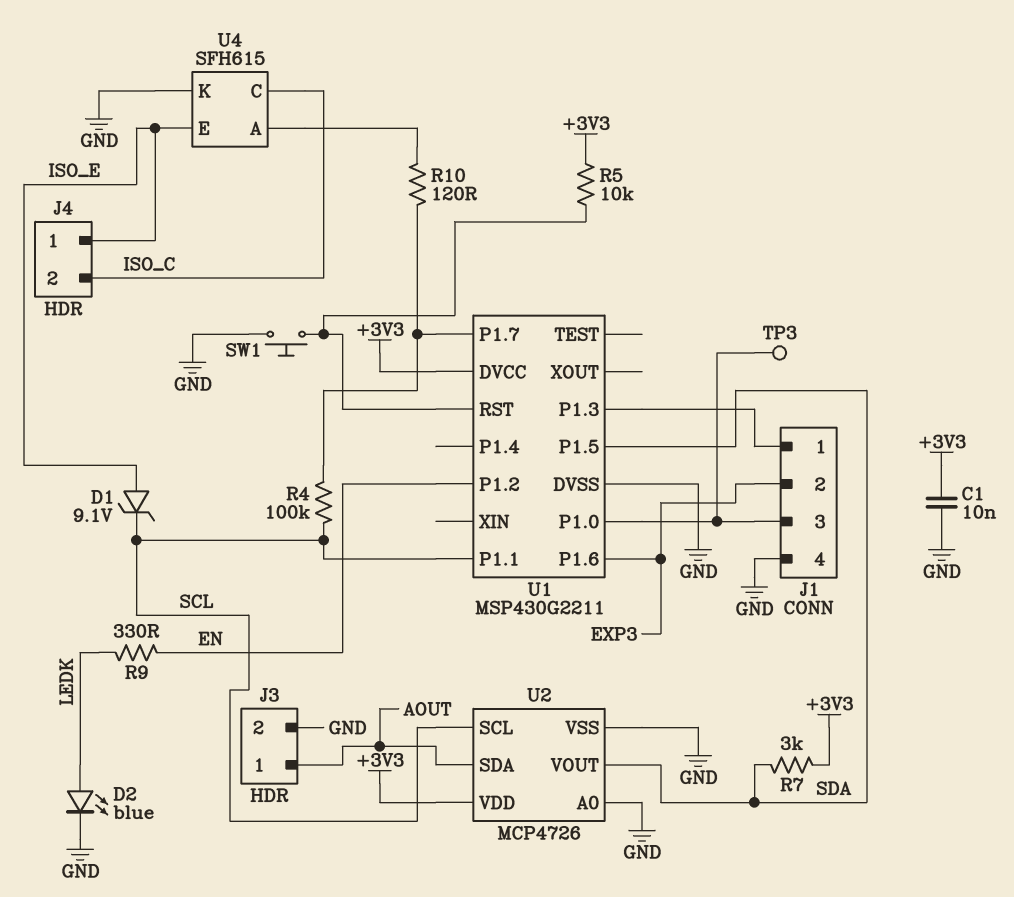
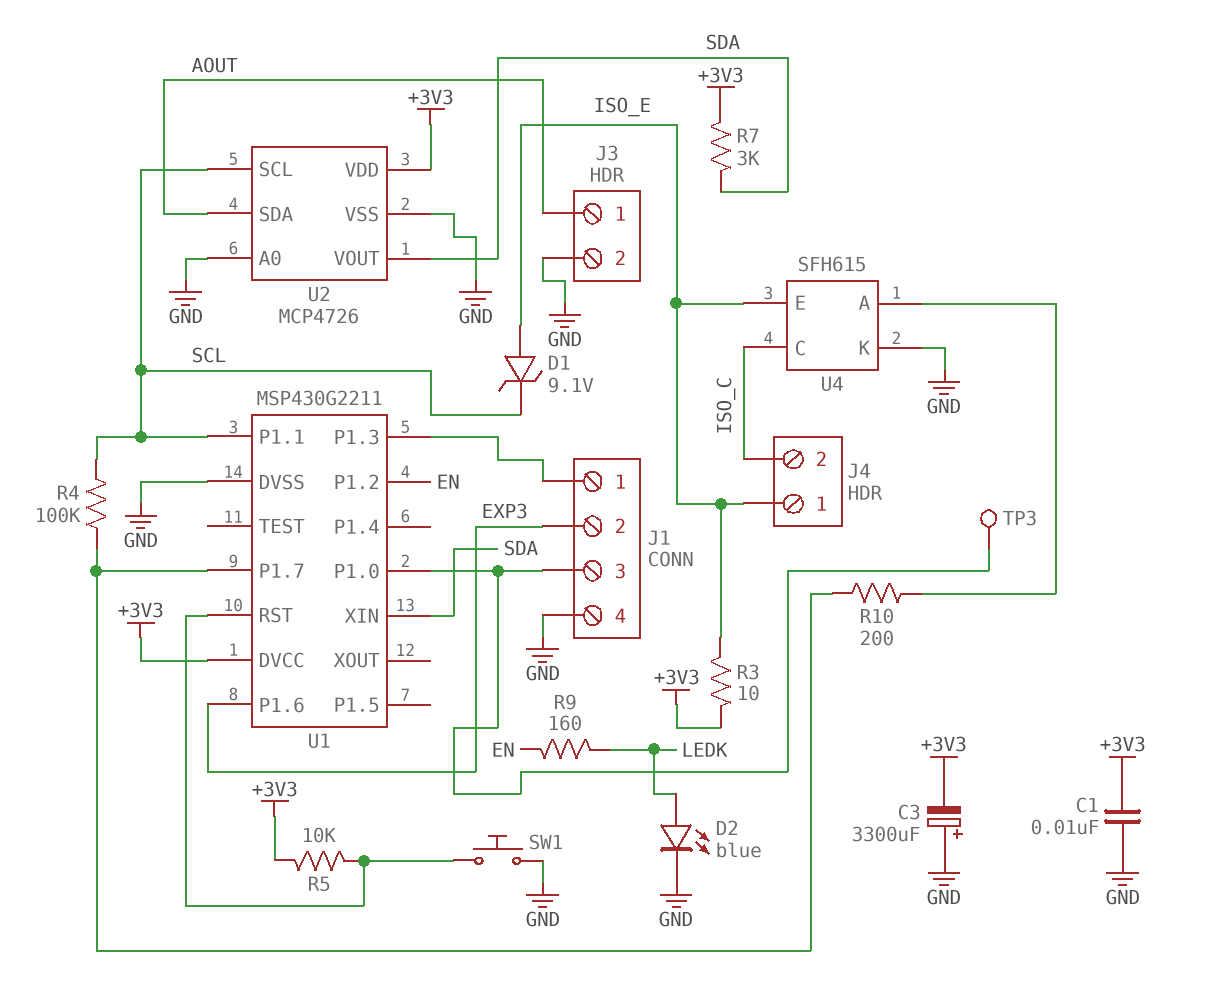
C3: none -> 3300uF (plus GND, minus +3V3)
R3: none -> 10 (+3V3, ISO_E)
R9: 330 (EN, LEDK) -> 160 (EN, LEDK)
R10: 120 (U1/P1.7, U4/A) -> 200 (U1/P1.7, U4/A)
U1 pin P1.5: SDA -> none
U1 pin XIN: none -> SDA

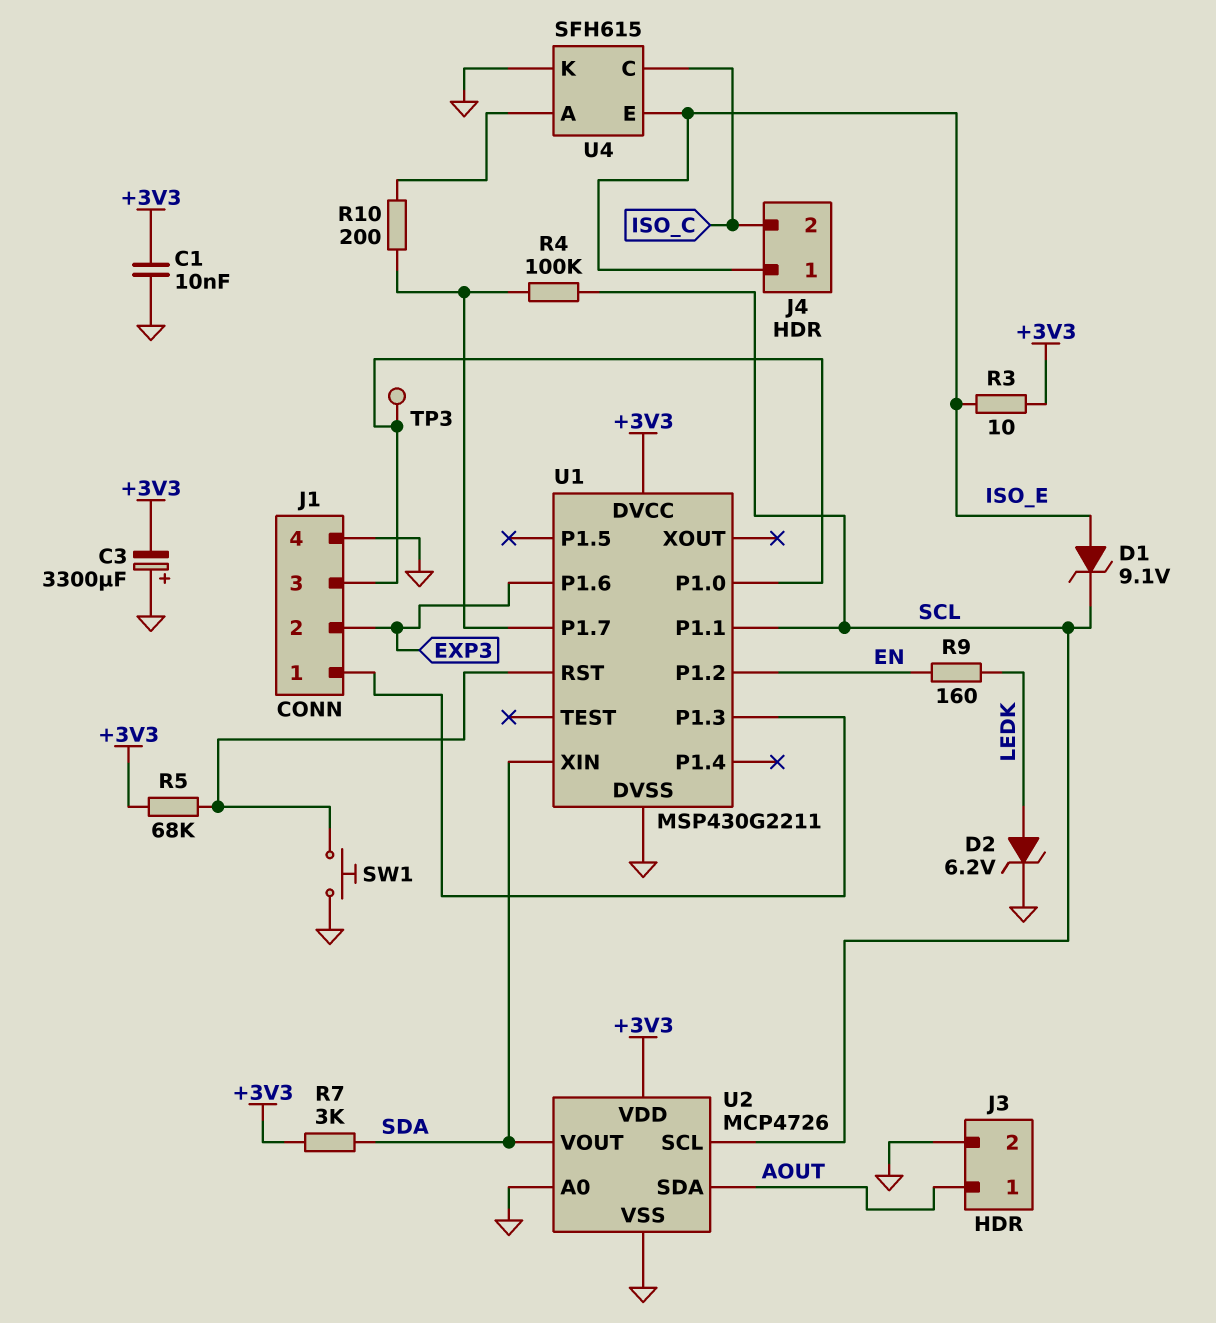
D2: LED blue (A LEDK, K GND) -> zener 6.2V (A LEDK, K GND)
R5: 10k (+3V3, U1/RST) -> 68k (+3V3, U1/RST)

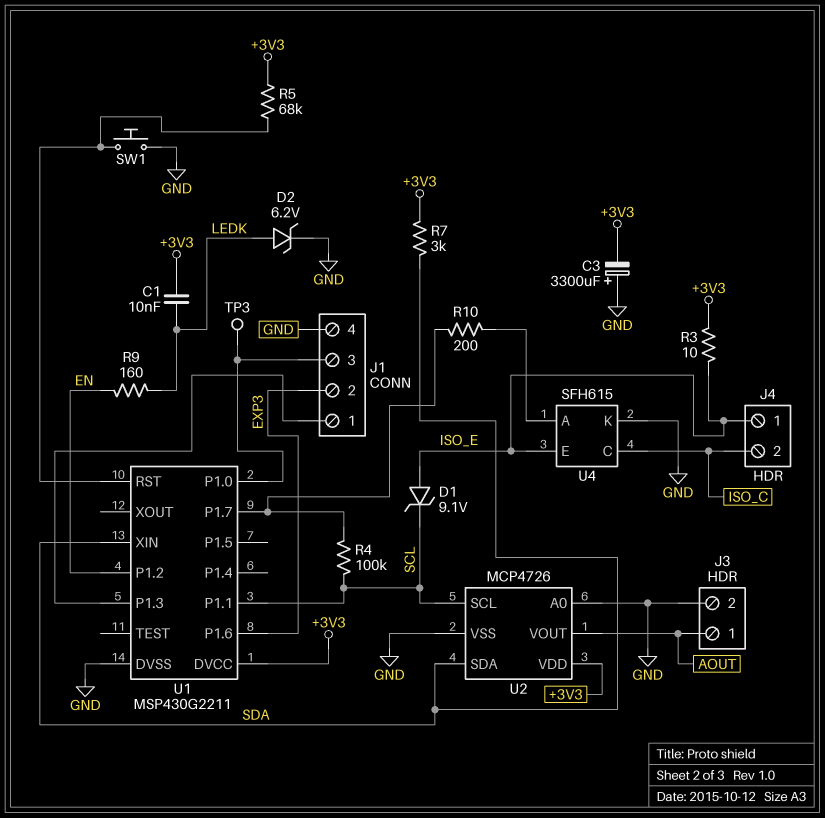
C1: 10nF (+3V3, GND) -> 10nF (+3V3, LEDK)
U2 pin SDA: AOUT -> SDA
U2 pin VOUT: SDA -> AOUT

